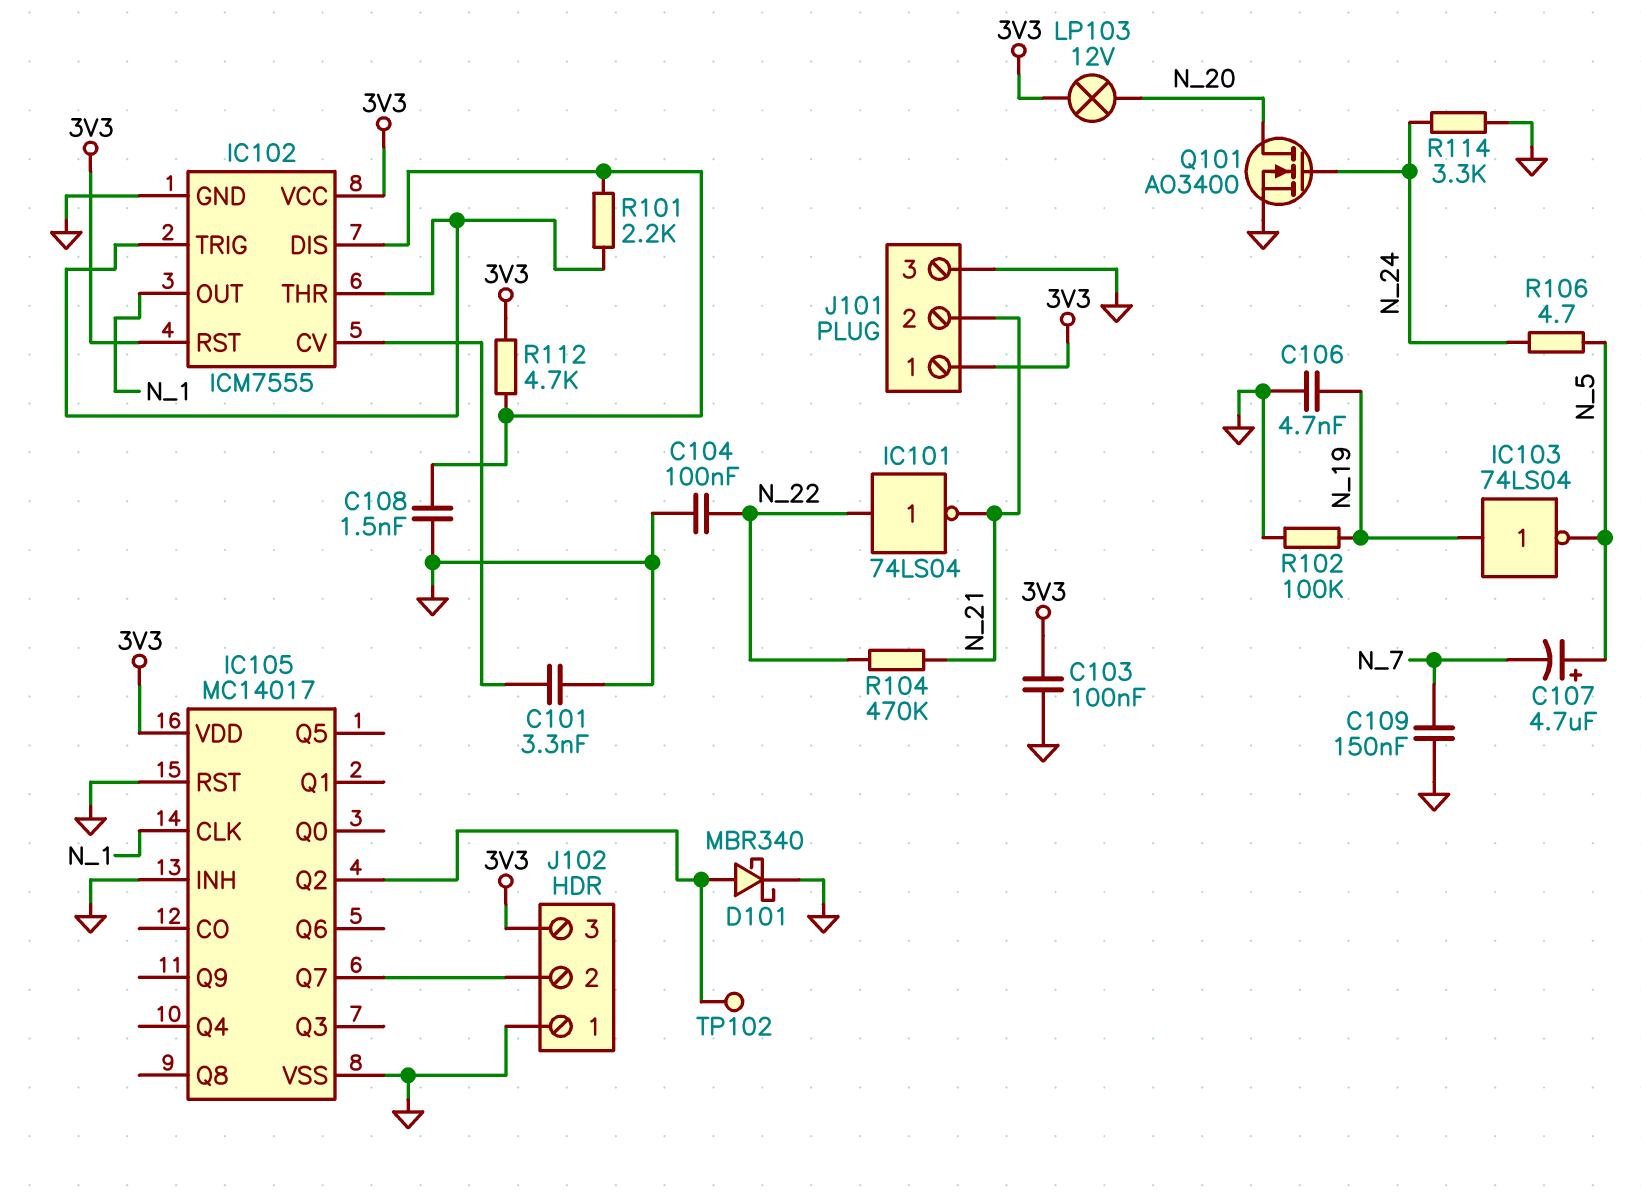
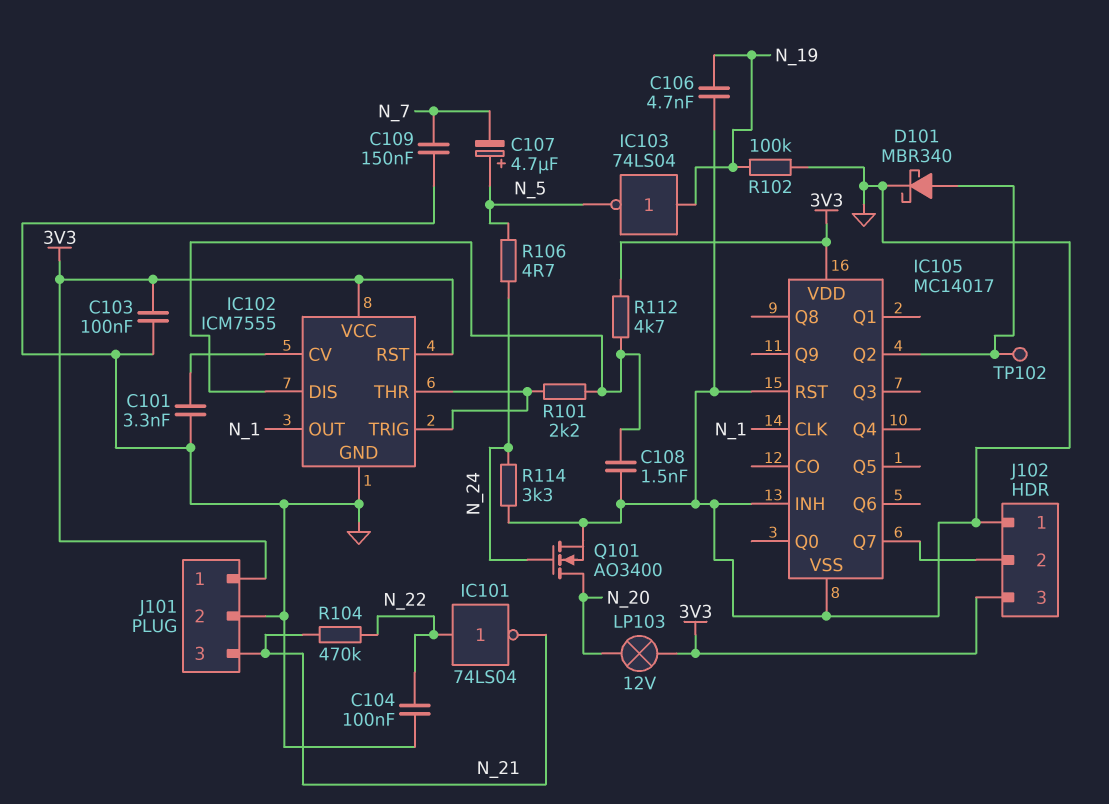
J101 pin 2: N_21 -> GND
J101 pin 3: GND -> N_21

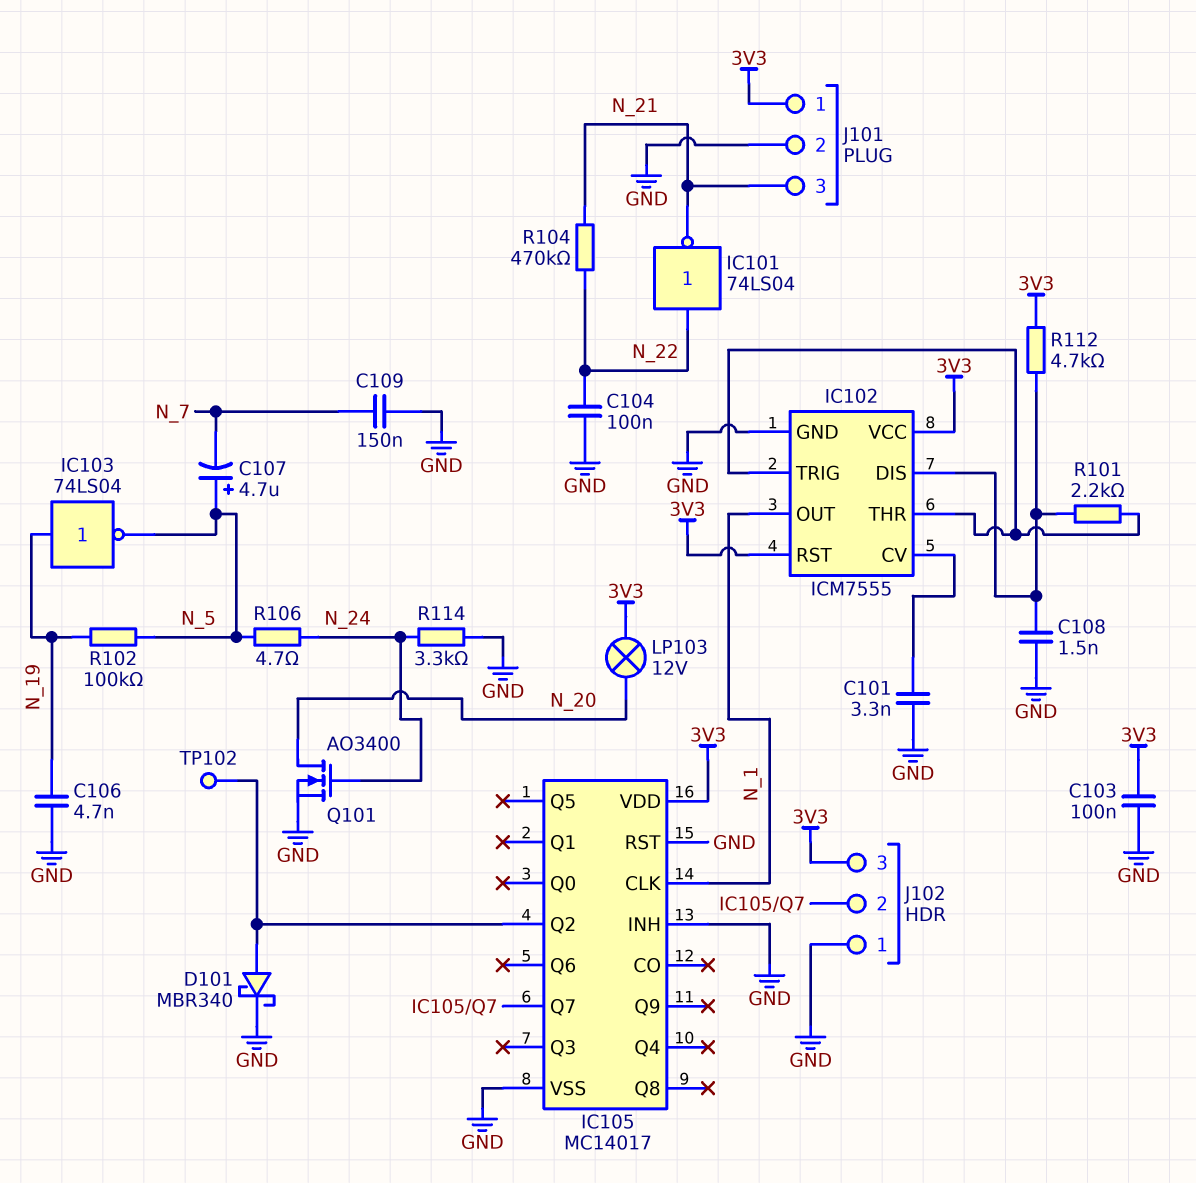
R102: 100k (GND, N_19) -> 100k (N_5, N_19)

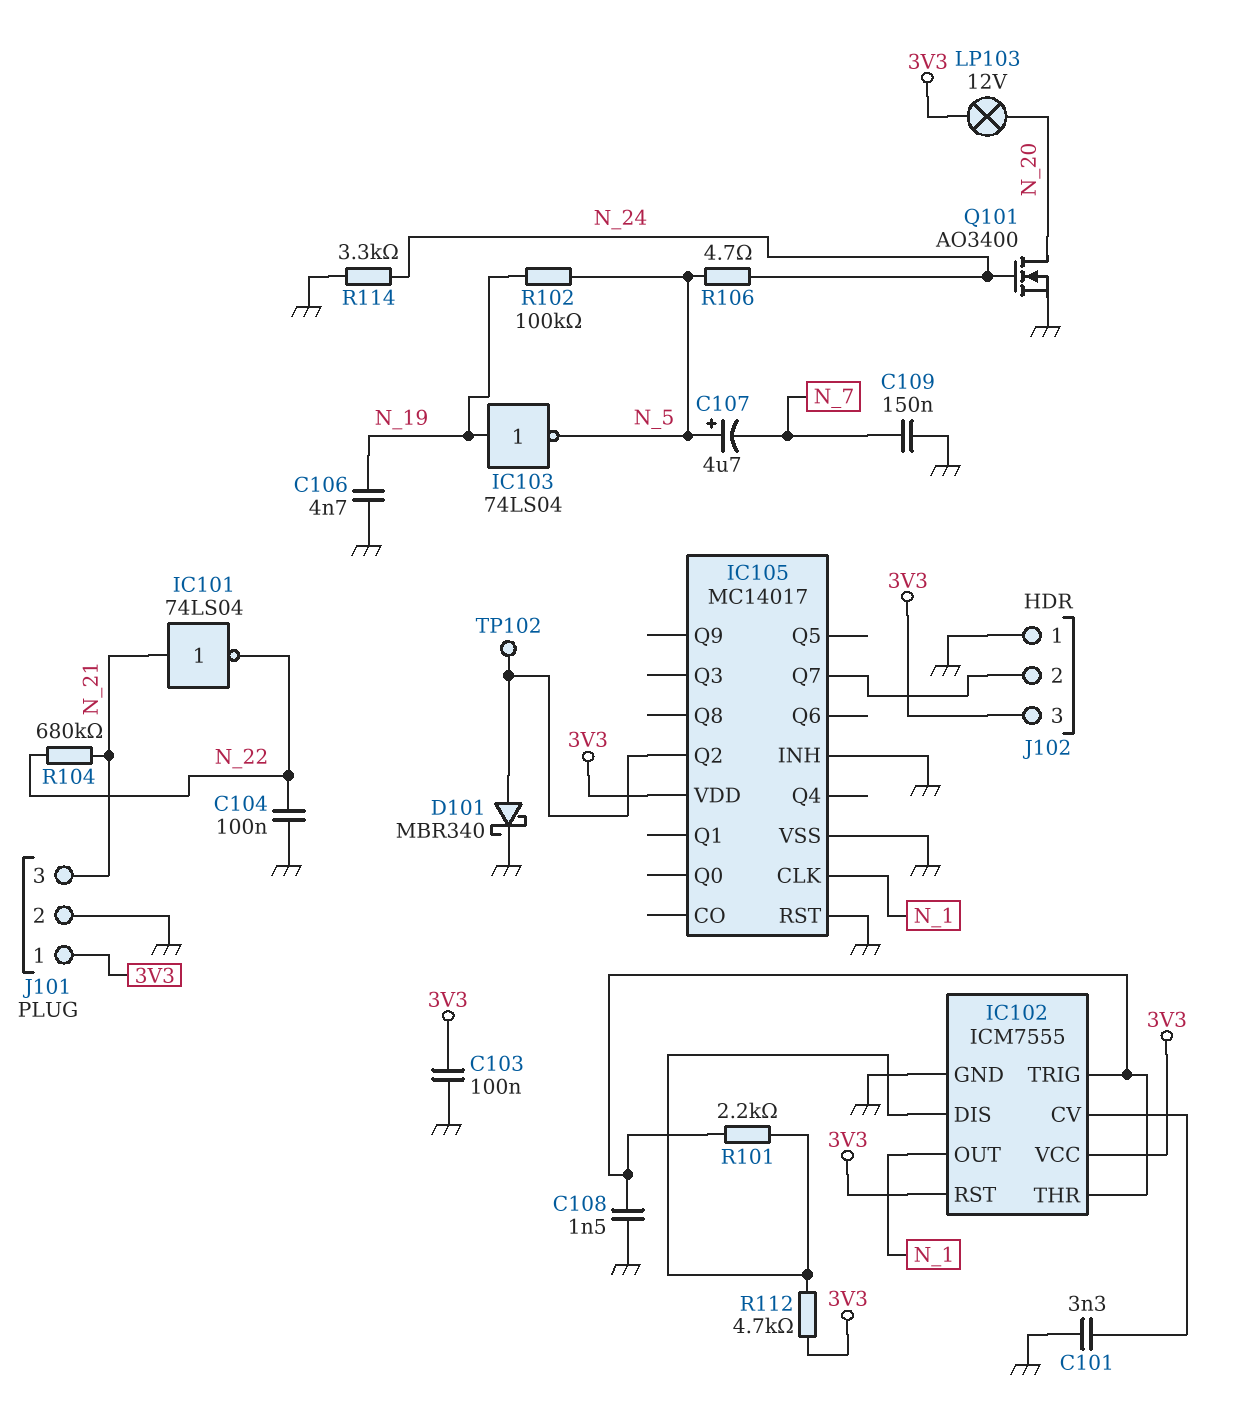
C108: 1.5nF (GND, IC102/DIS) -> 1.5nF (GND, IC102/THR)
IC101: NOT 74LS04 (in N_22, out N_21) -> NOT 74LS04 (in N_21, out N_22)
R104: 470k (N_21, N_22) -> 680k (N_21, N_22)

